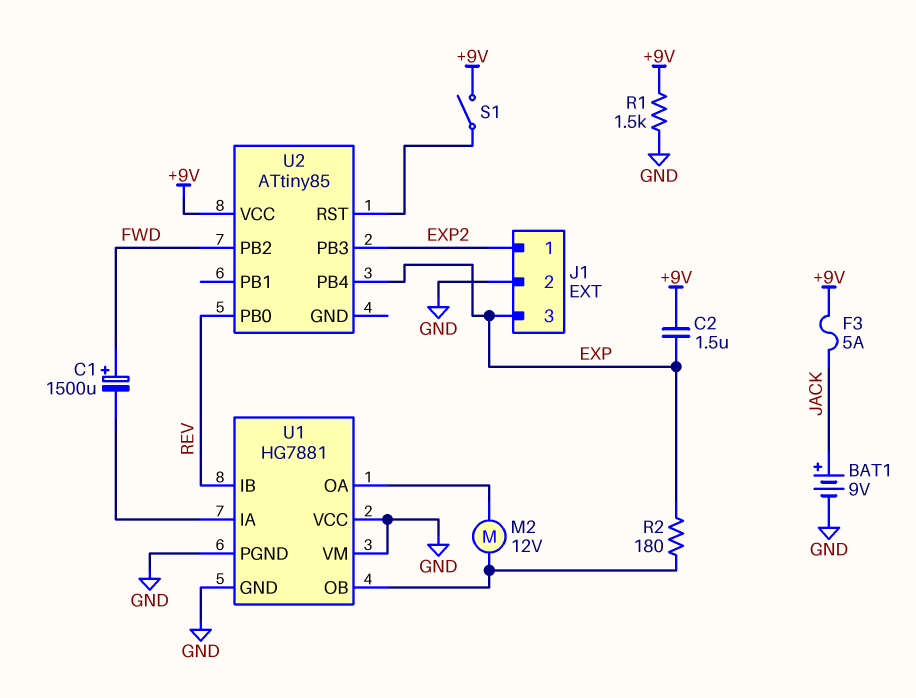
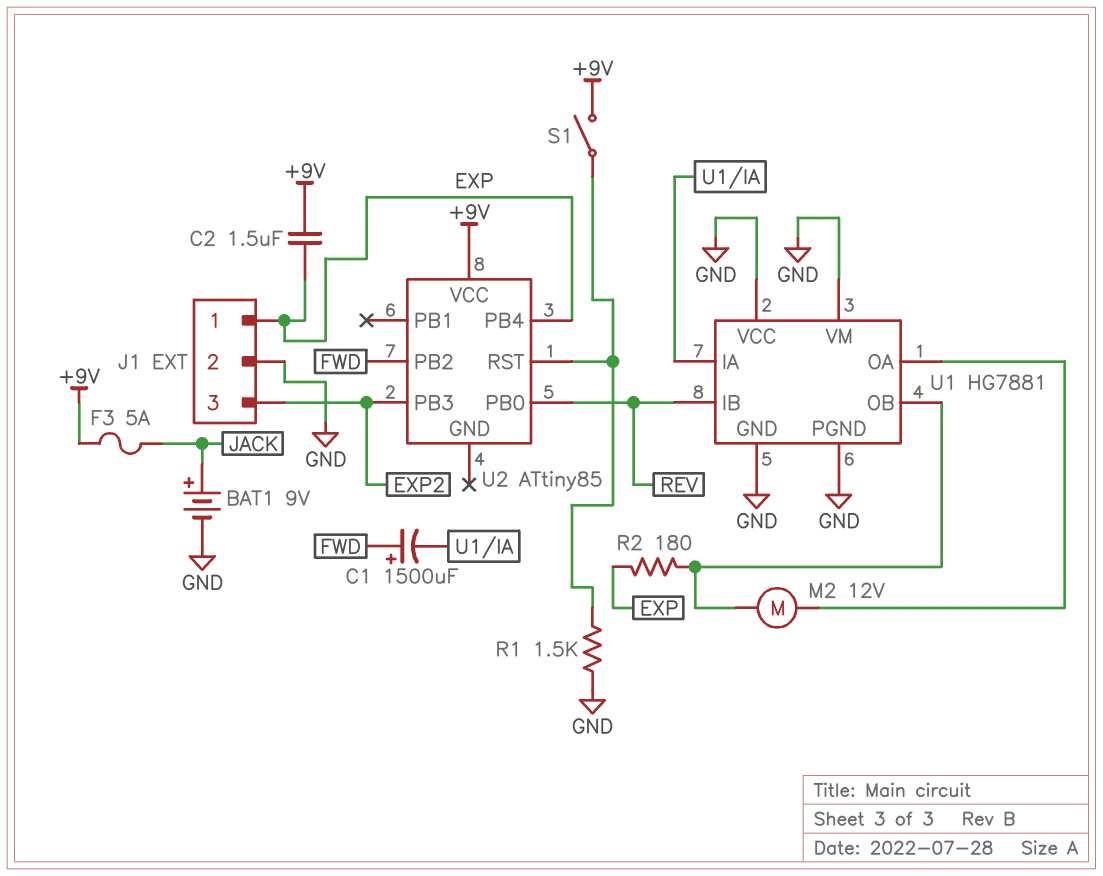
J1 pin 1: EXP2 -> EXP
J1 pin 3: EXP -> EXP2
R1: 1.5k (+9V, GND) -> 1.5k (GND, U2/RST)

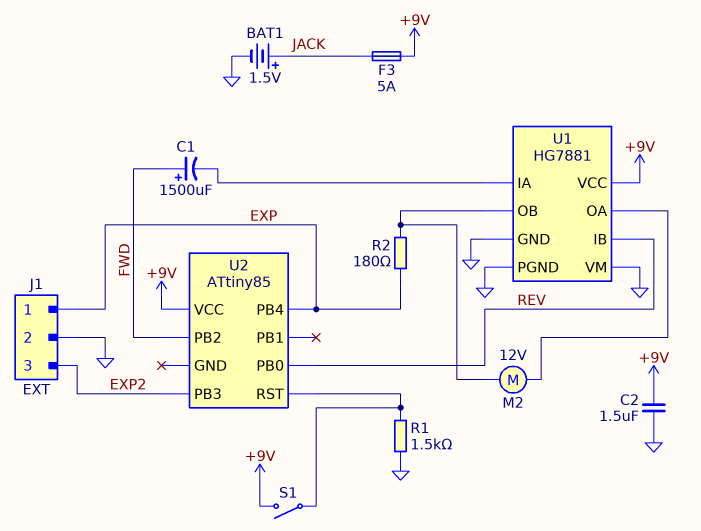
BAT1: 9V (plus JACK, minus GND) -> 1.5V (plus JACK, minus GND)
C2: 1.5uF (+9V, EXP) -> 1.5uF (+9V, GND)
U1 pin VCC: GND -> +9V

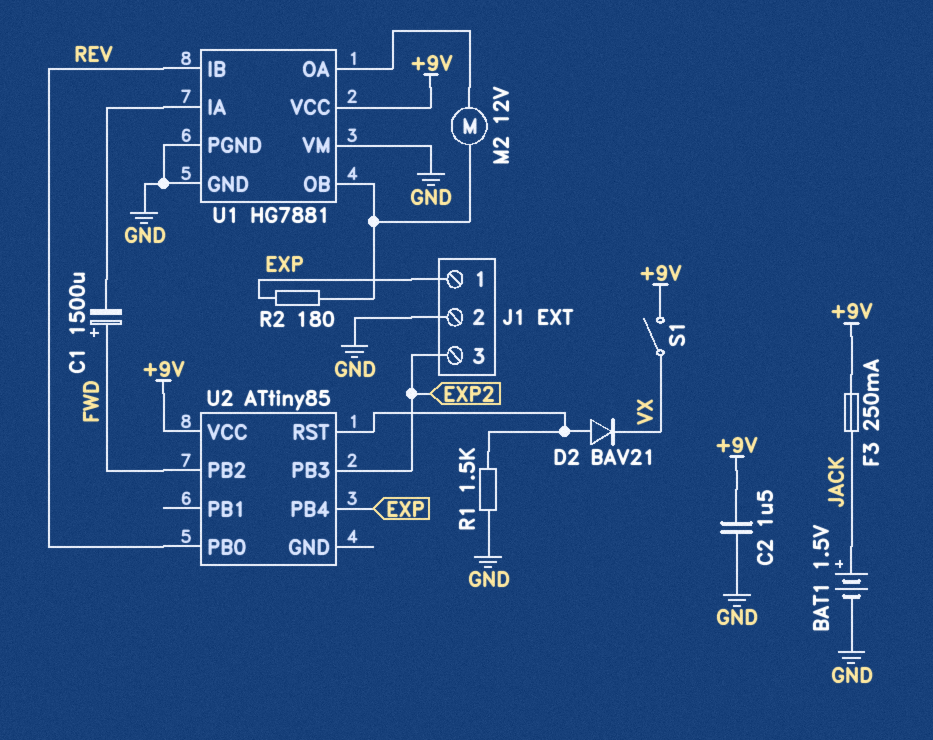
D2: none -> diode BAV21 (A U2/RST, K VX)
F3: 5A (+9V, JACK) -> 250mA (+9V, JACK)
S1: switch (+9V, U2/RST) -> switch (+9V, VX)

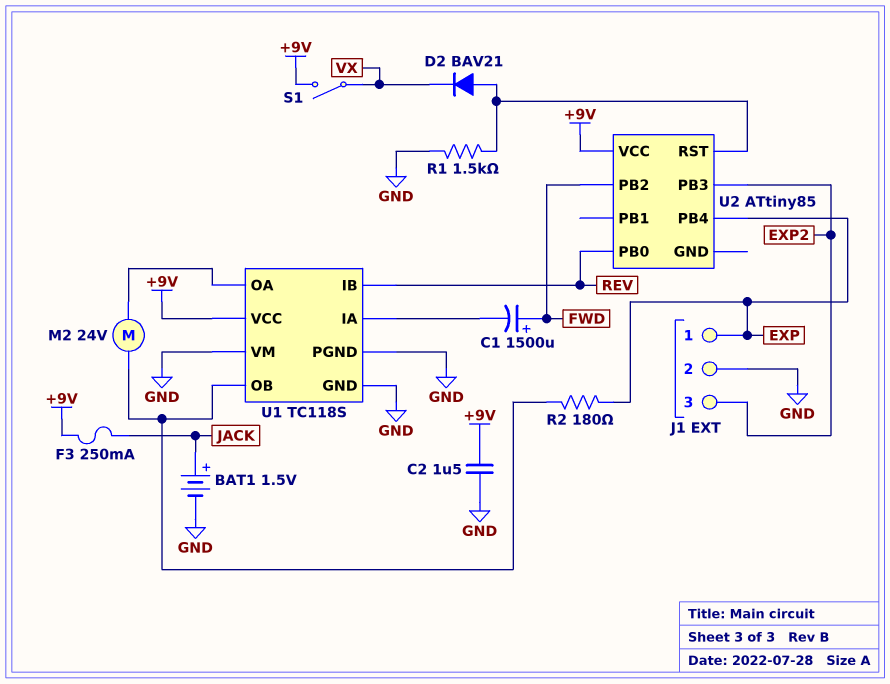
M2: motor 12V (U1/OA, U1/OB) -> motor 24V (U1/OA, U1/OB)
U1: HG7881 -> TC118S

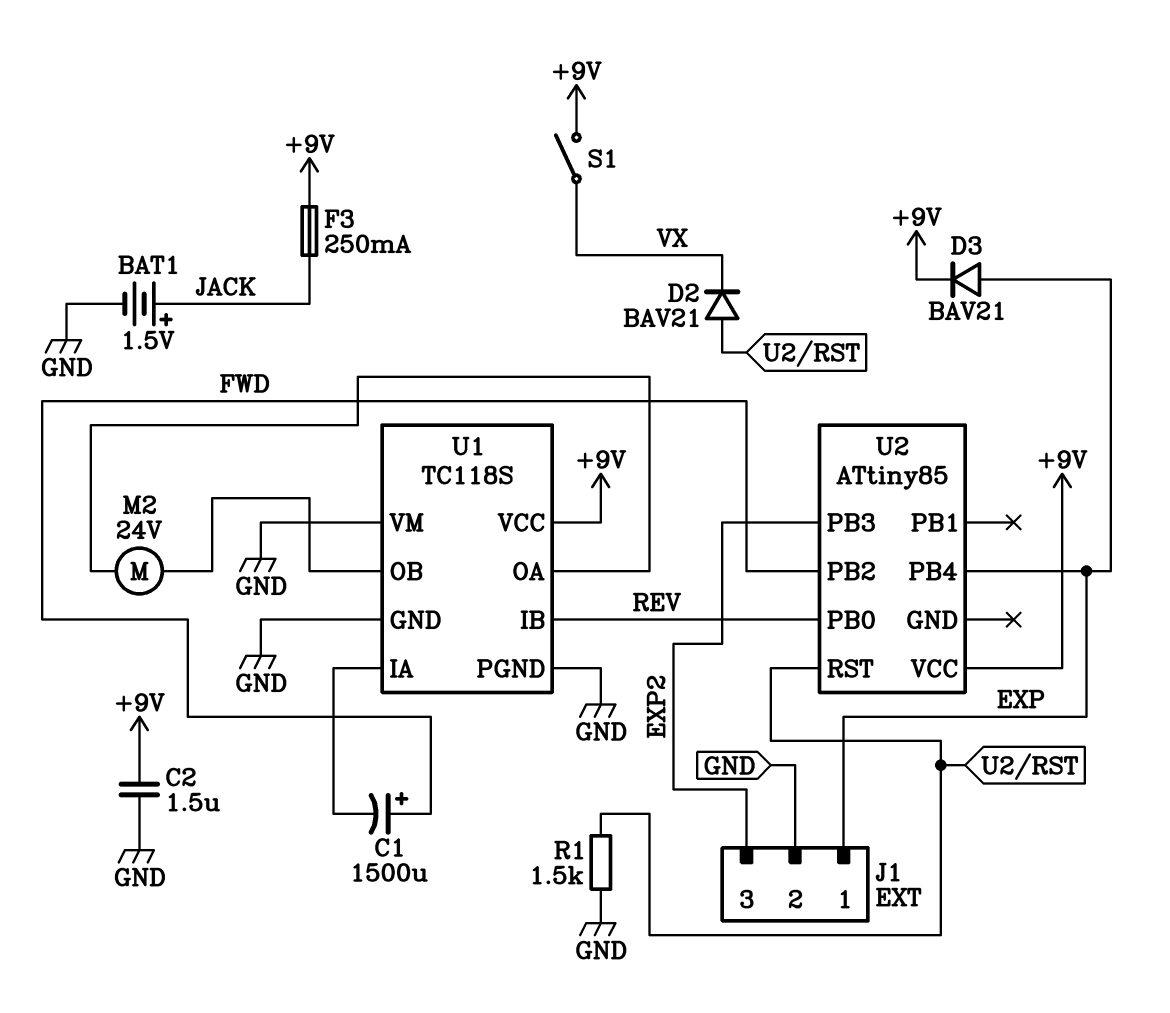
D3: none -> diode BAV21 (A EXP, K +9V)
R2: 180 (EXP, U1/OB) -> none

